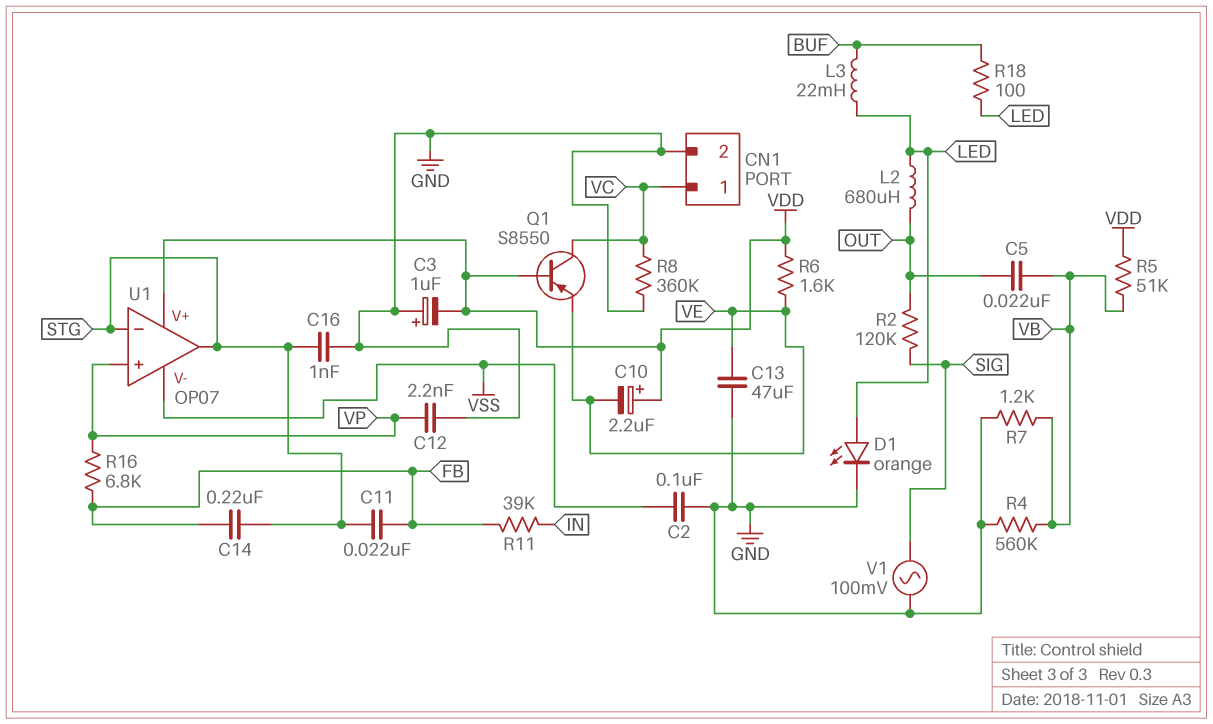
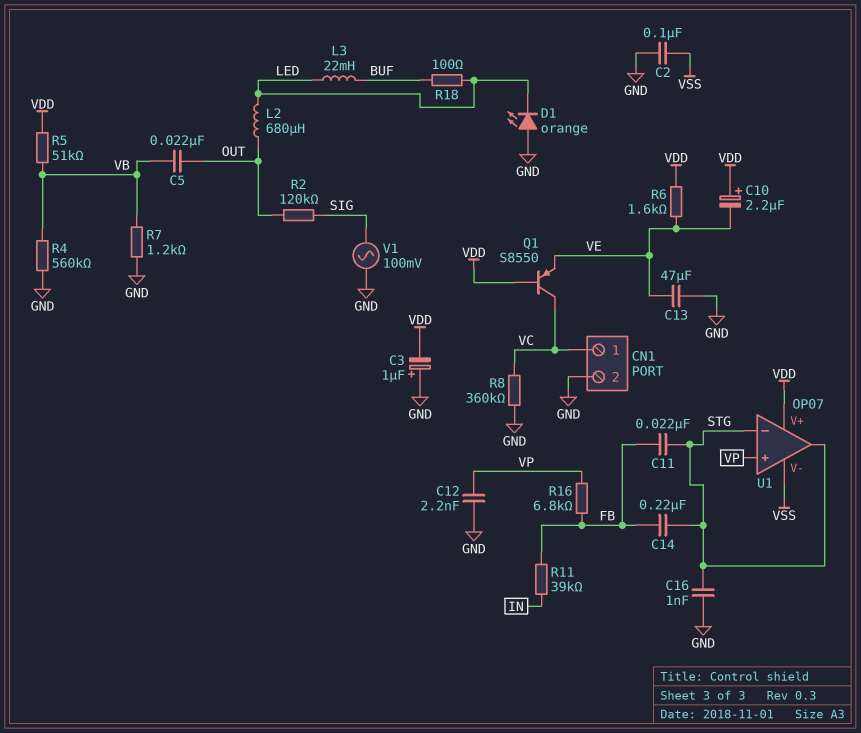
D1: LED orange (A LED, K GND) -> LED orange (A GND, K LED)

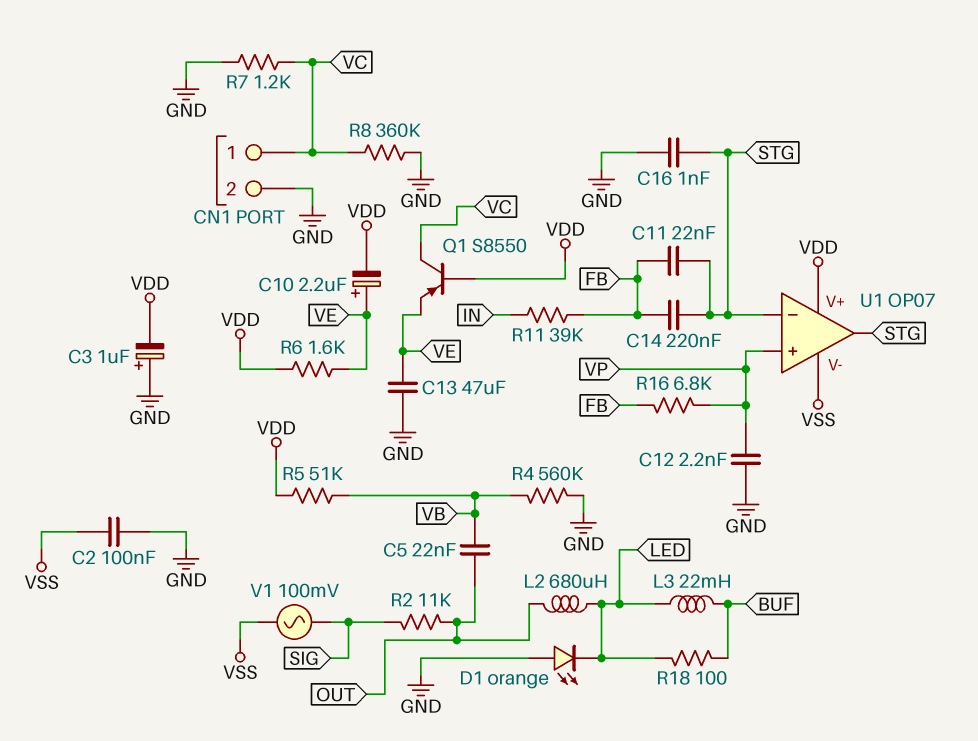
C10: 2.2uF (plus VDD, minus VE) -> 2.2uF (plus VE, minus VDD)
R2: 120k (OUT, SIG) -> 11k (OUT, SIG)
R7: 1.2k (GND, VB) -> 1.2k (GND, VC)
V1: AC 100mV (GND, SIG) -> AC 100mV (SIG, VSS)

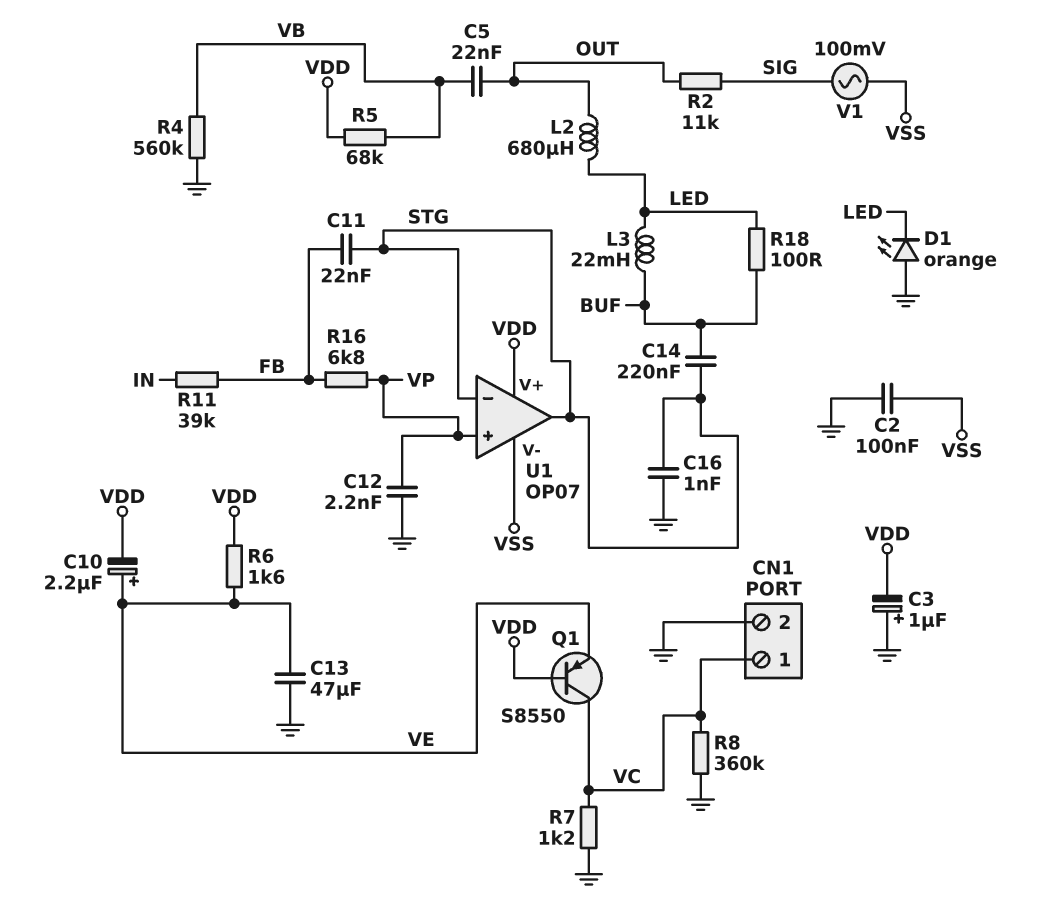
C14: 220nF (FB, STG) -> 220nF (BUF, STG)
R5: 51k (VB, VDD) -> 68k (VB, VDD)

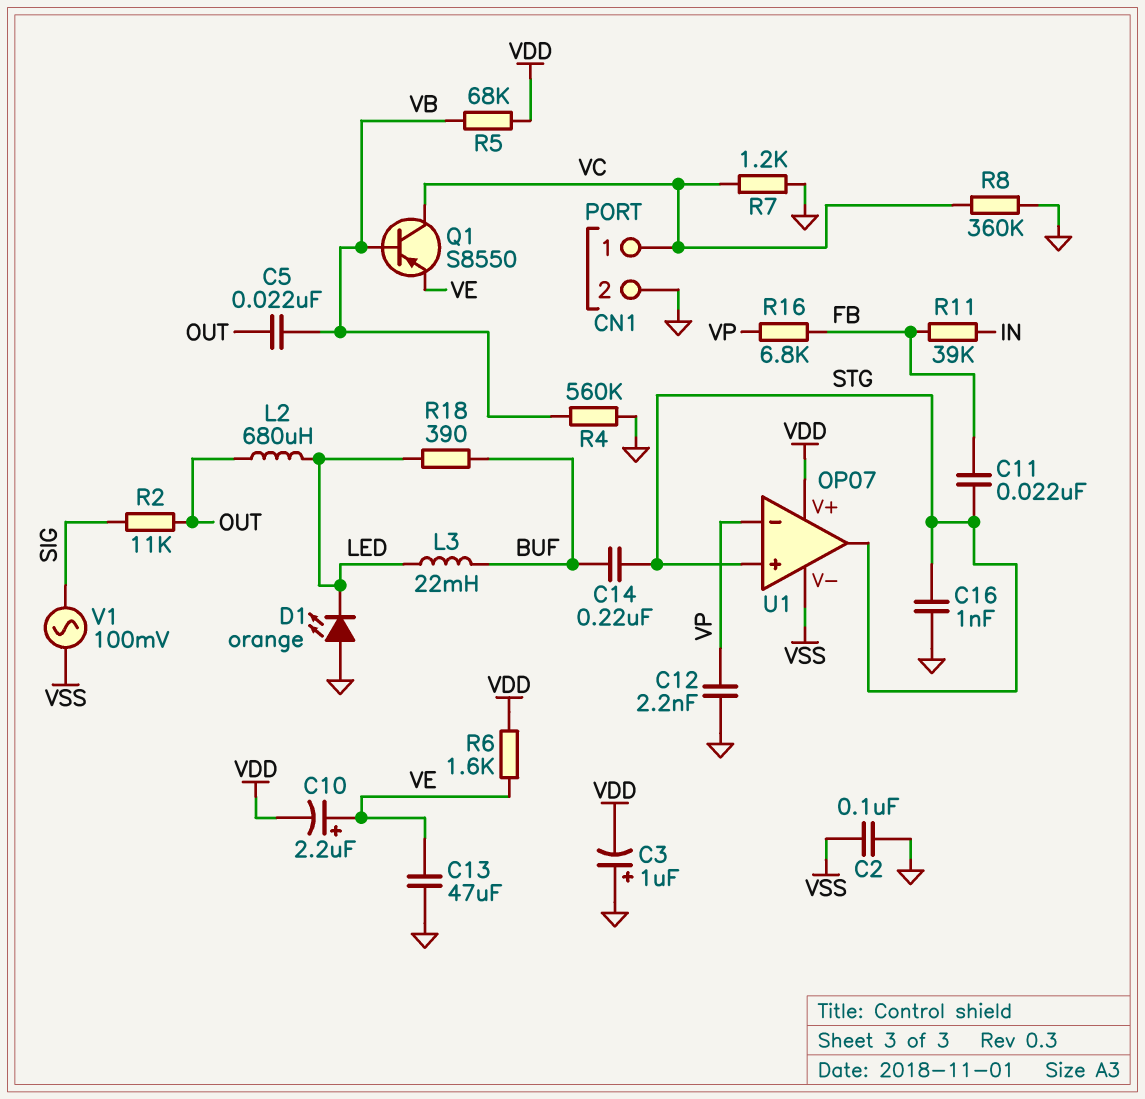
Q1: PNP S8550 (B VDD, C VC, E VE) -> PNP S8550 (B VB, C VC, E VE)
R18: 100 (BUF, LED) -> 390 (BUF, LED)
U1 pin in+: VP -> STG
U1 pin in-: STG -> VP

